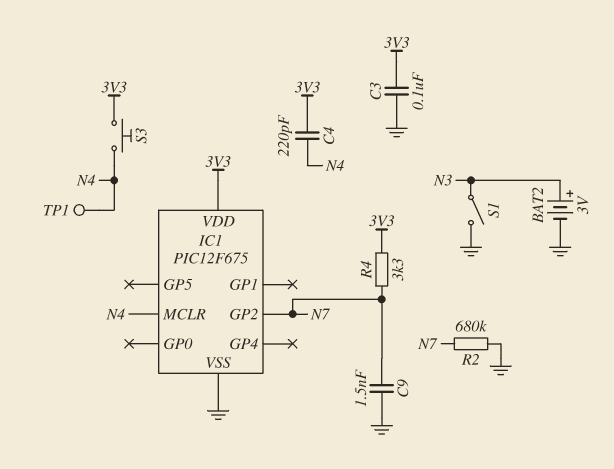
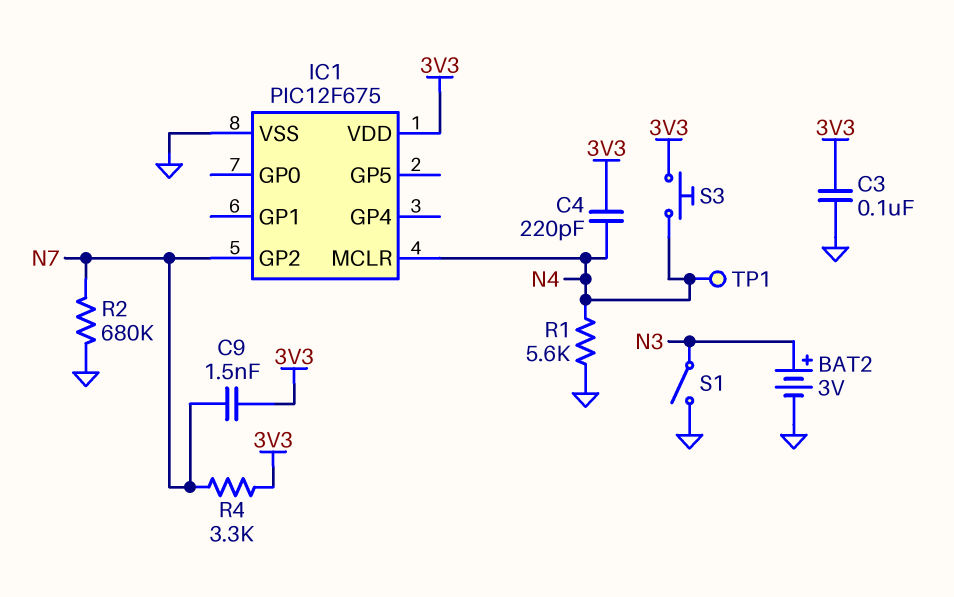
C9: 1.5nF (GND, N7) -> 1.5nF (3V3, N7)
R1: none -> 5.6k (GND, N4)

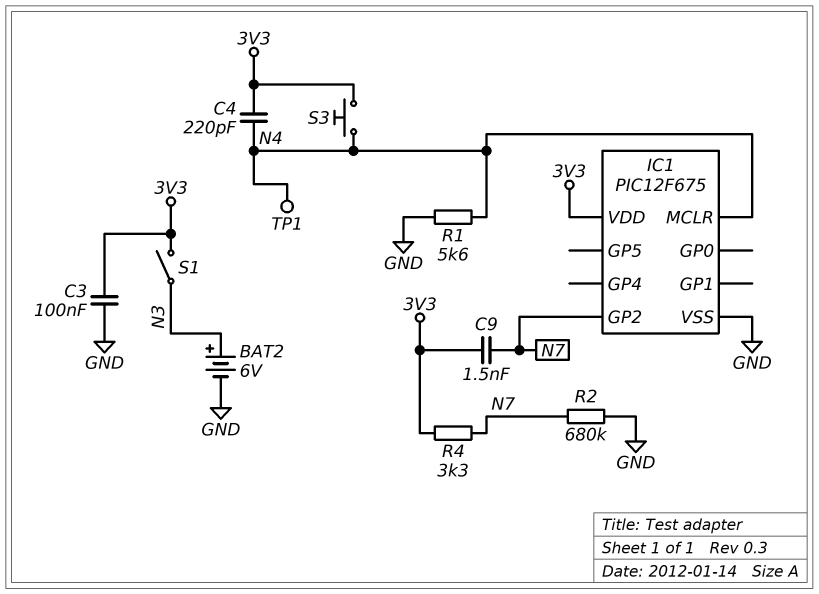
BAT2: 3V (plus N3, minus GND) -> 6V (plus N3, minus GND)
S1: switch (GND, N3) -> switch (3V3, N3)

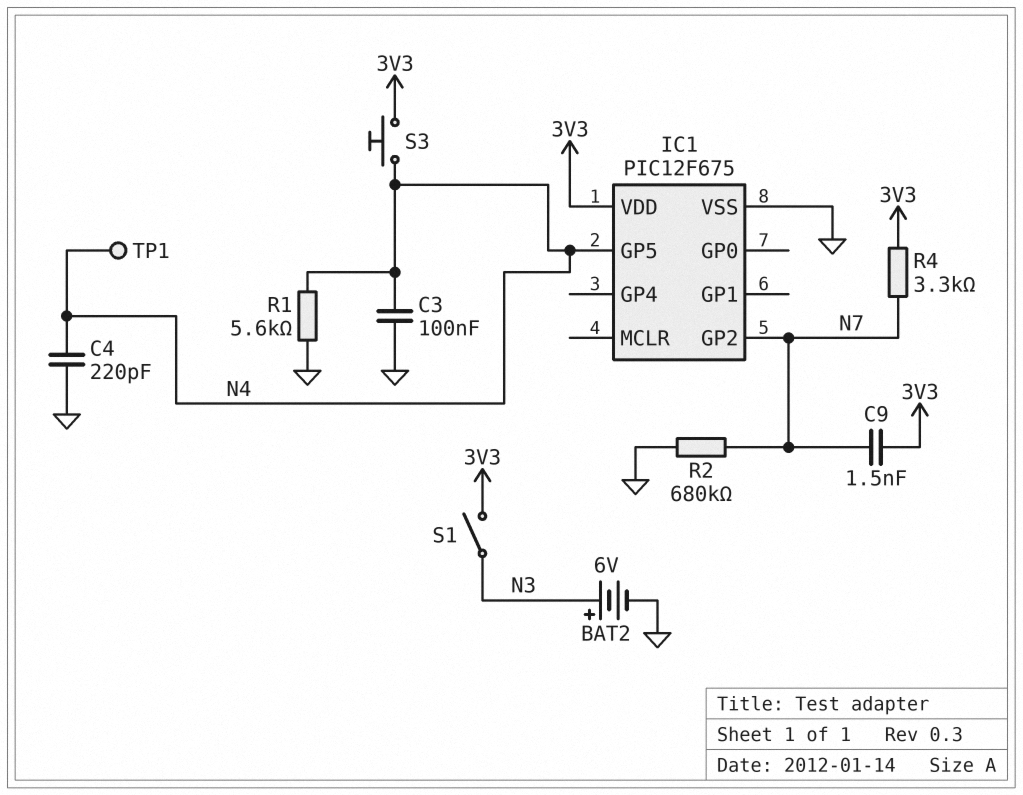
C3: 100nF (3V3, GND) -> 100nF (GND, N4)
C4: 220pF (3V3, N4) -> 220pF (GND, N4)
IC1 pin GP5: none -> N4
IC1 pin MCLR: N4 -> none

